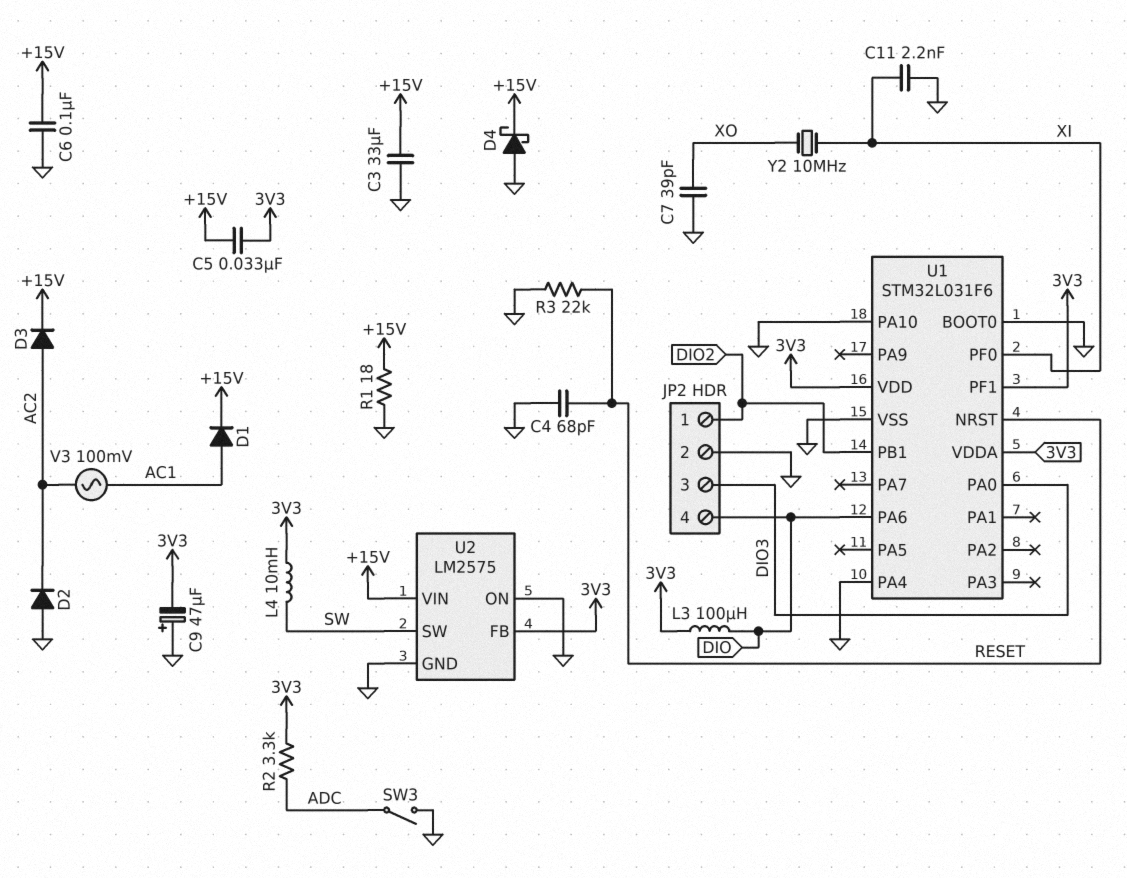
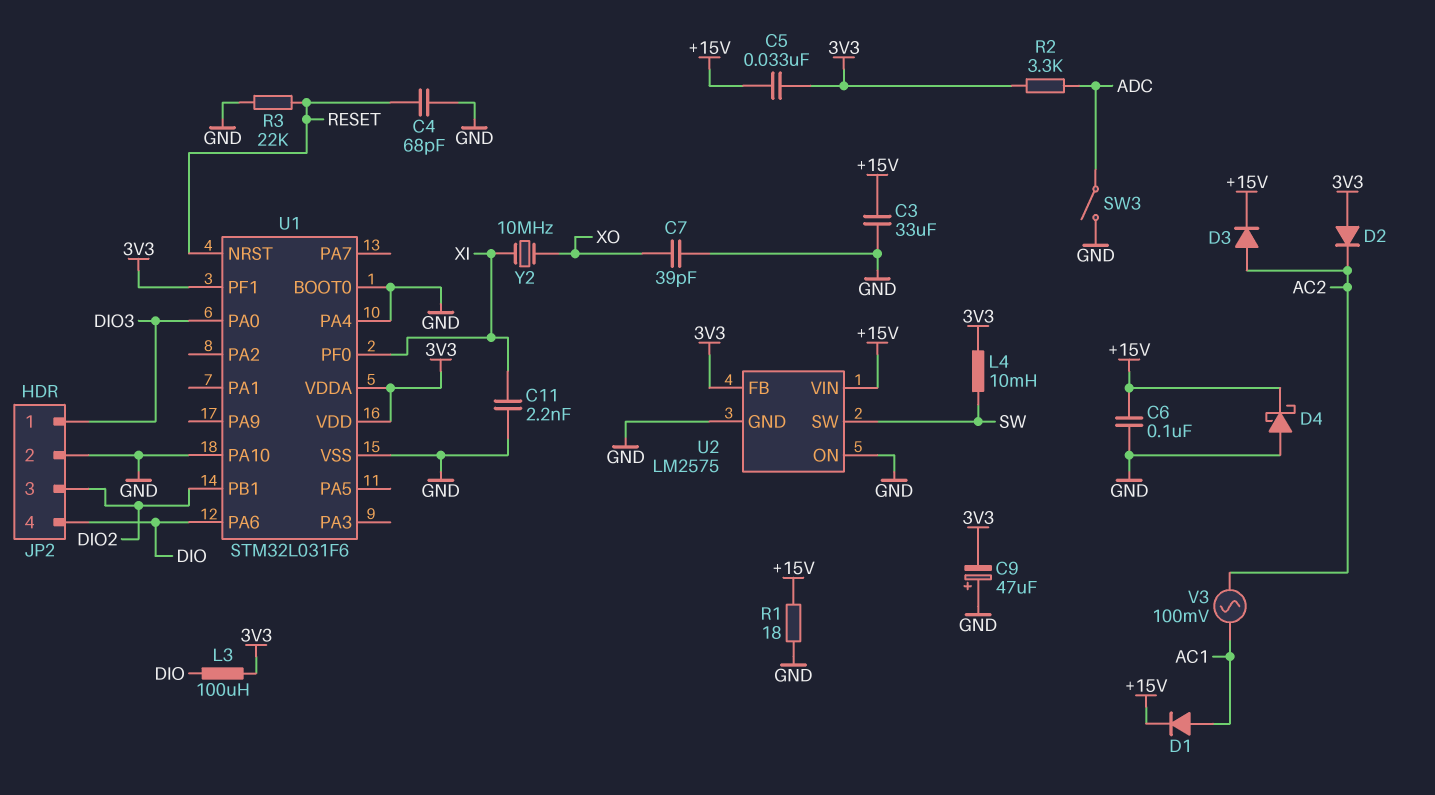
D2: diode (A GND, K AC2) -> diode (A 3V3, K AC2)
JP2 pin 1: DIO2 -> DIO3
JP2 pin 3: DIO3 -> DIO2

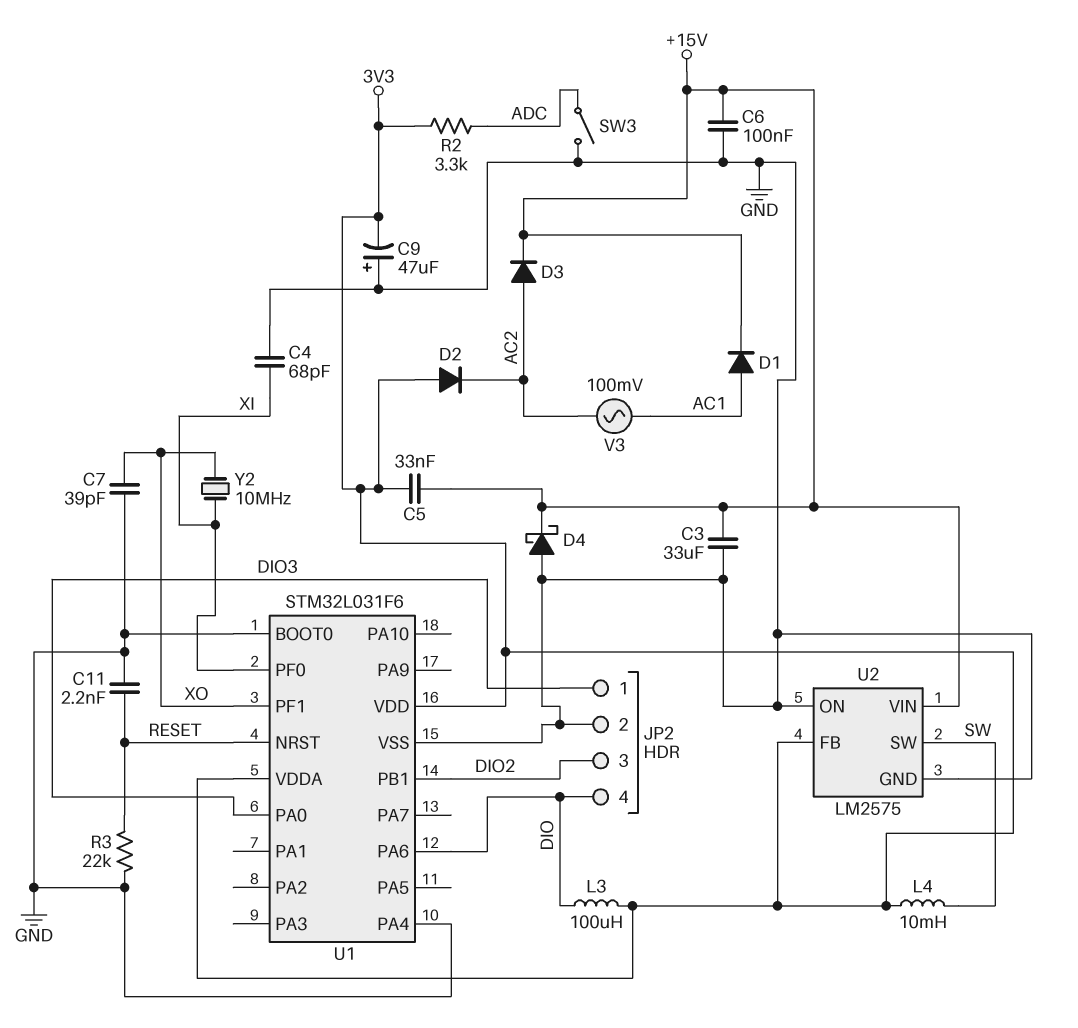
C4: 68pF (GND, RESET) -> 68pF (GND, XI)
C11: 2.2nF (GND, XI) -> 2.2nF (GND, RESET)
R1: 18 (+15V, GND) -> none
U1 pin PA10: GND -> none
U1 pin PF1: 3V3 -> XO

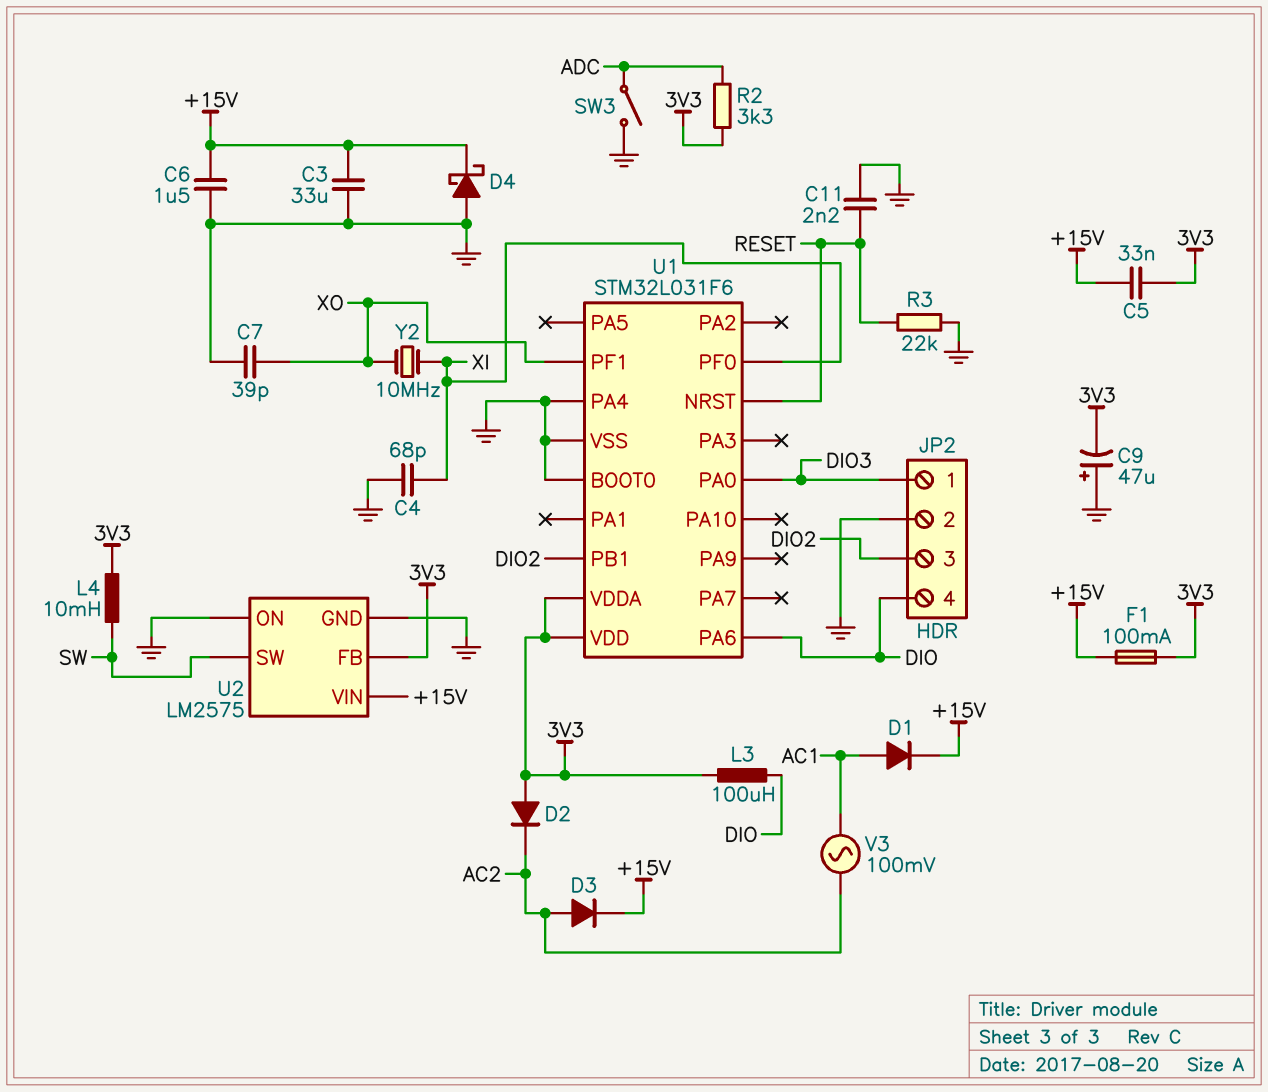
C6: 100nF (+15V, GND) -> 1.5uF (+15V, GND)
F1: none -> 100mA (+15V, 3V3)

